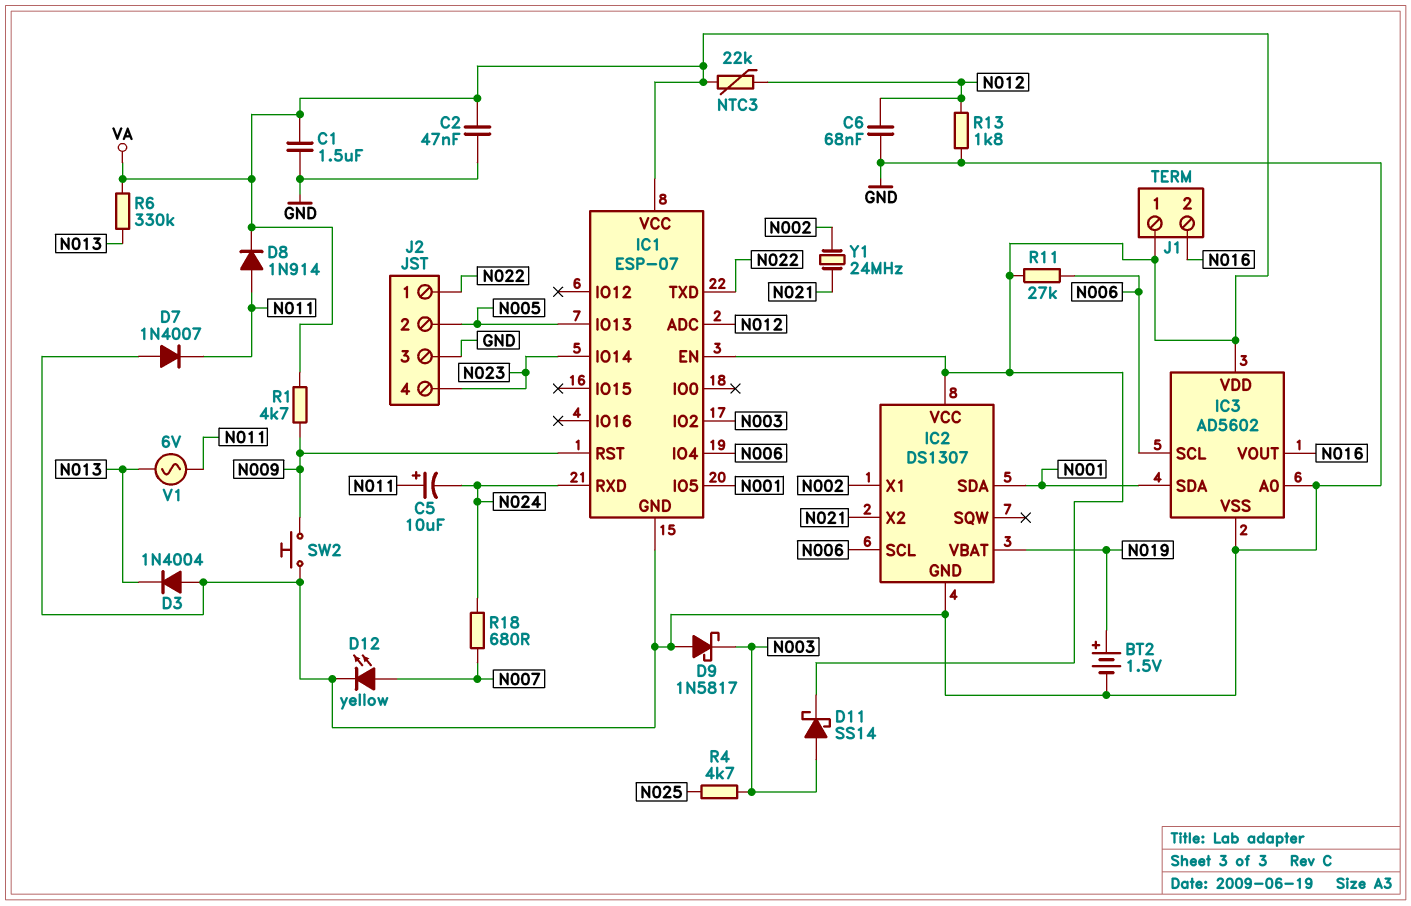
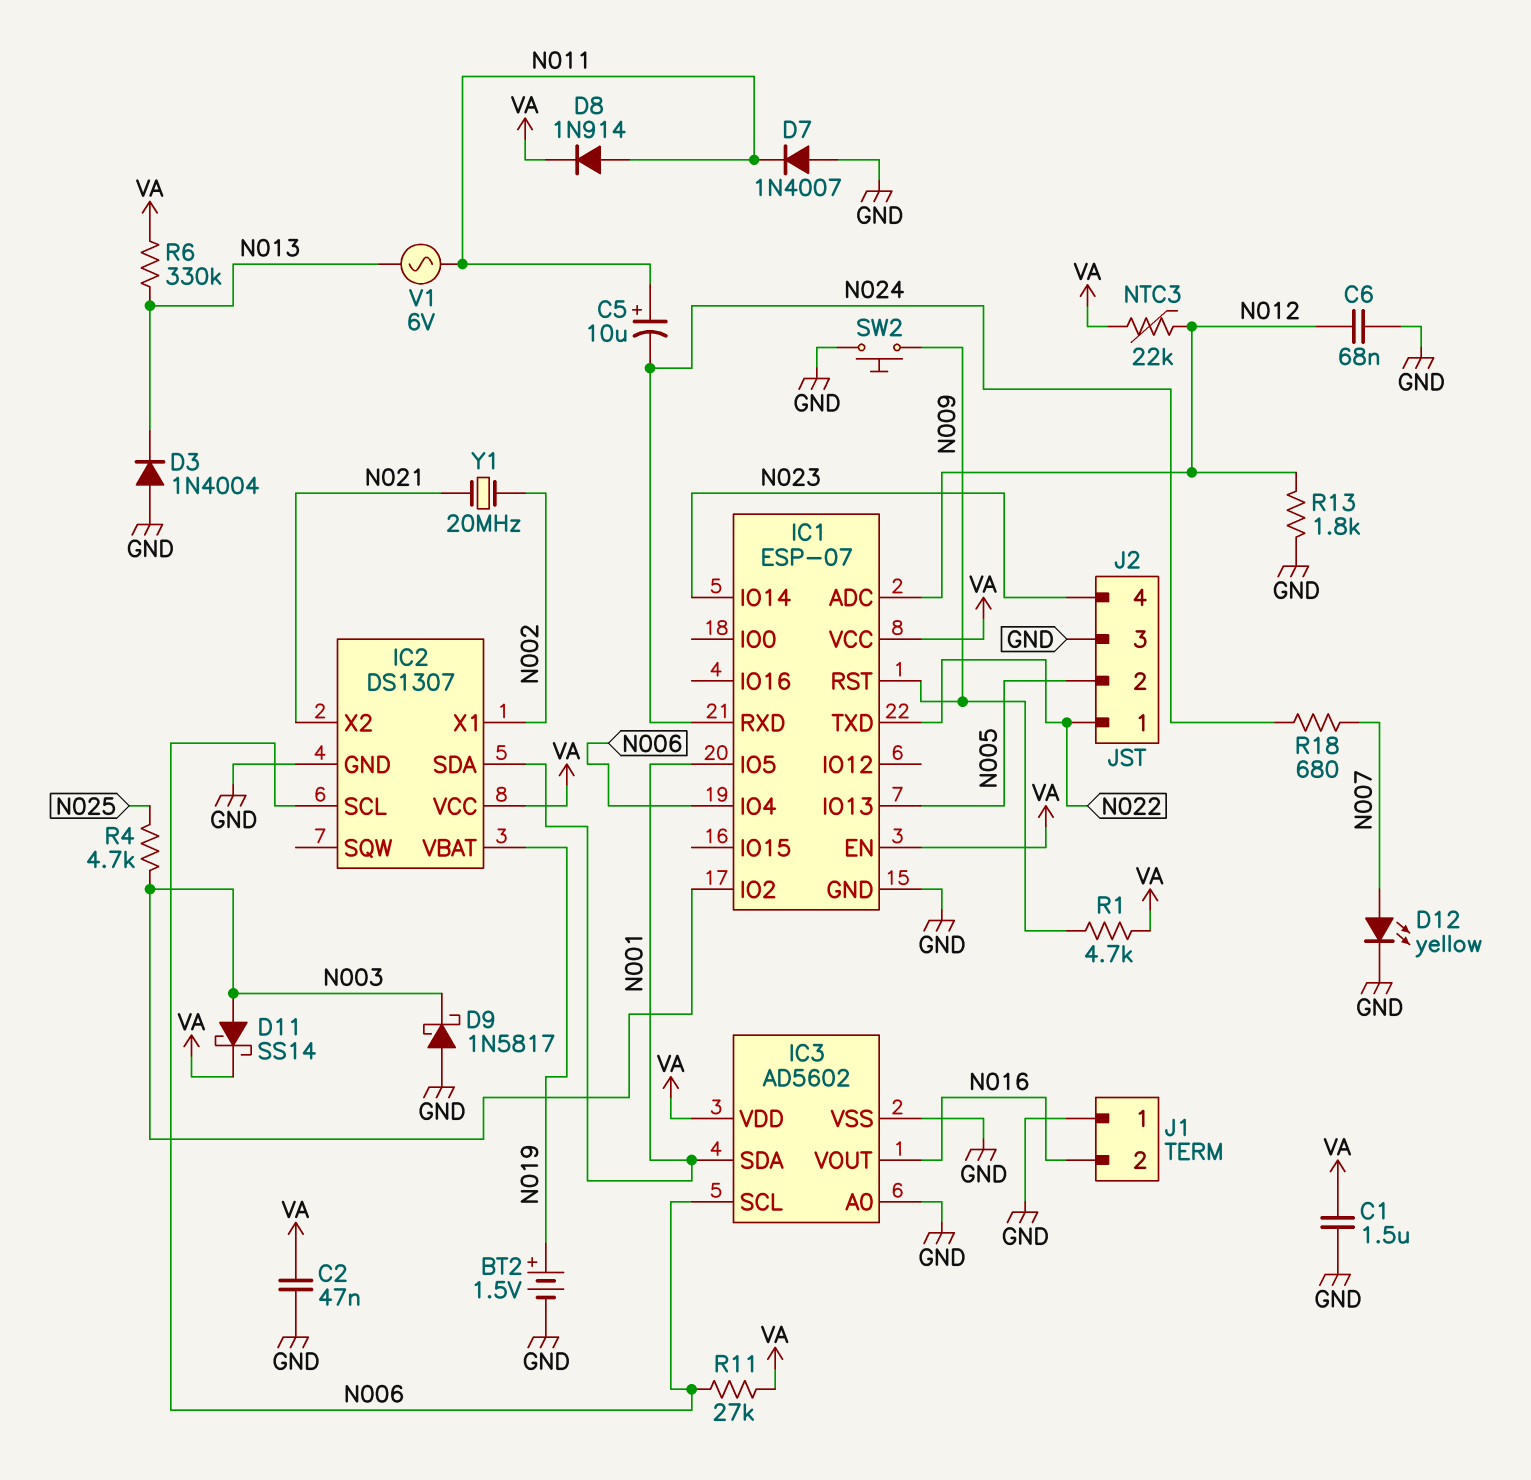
J1 pin 1: VA -> GND
Y1: 24MHz (N002, N021) -> 20MHz (N002, N021)

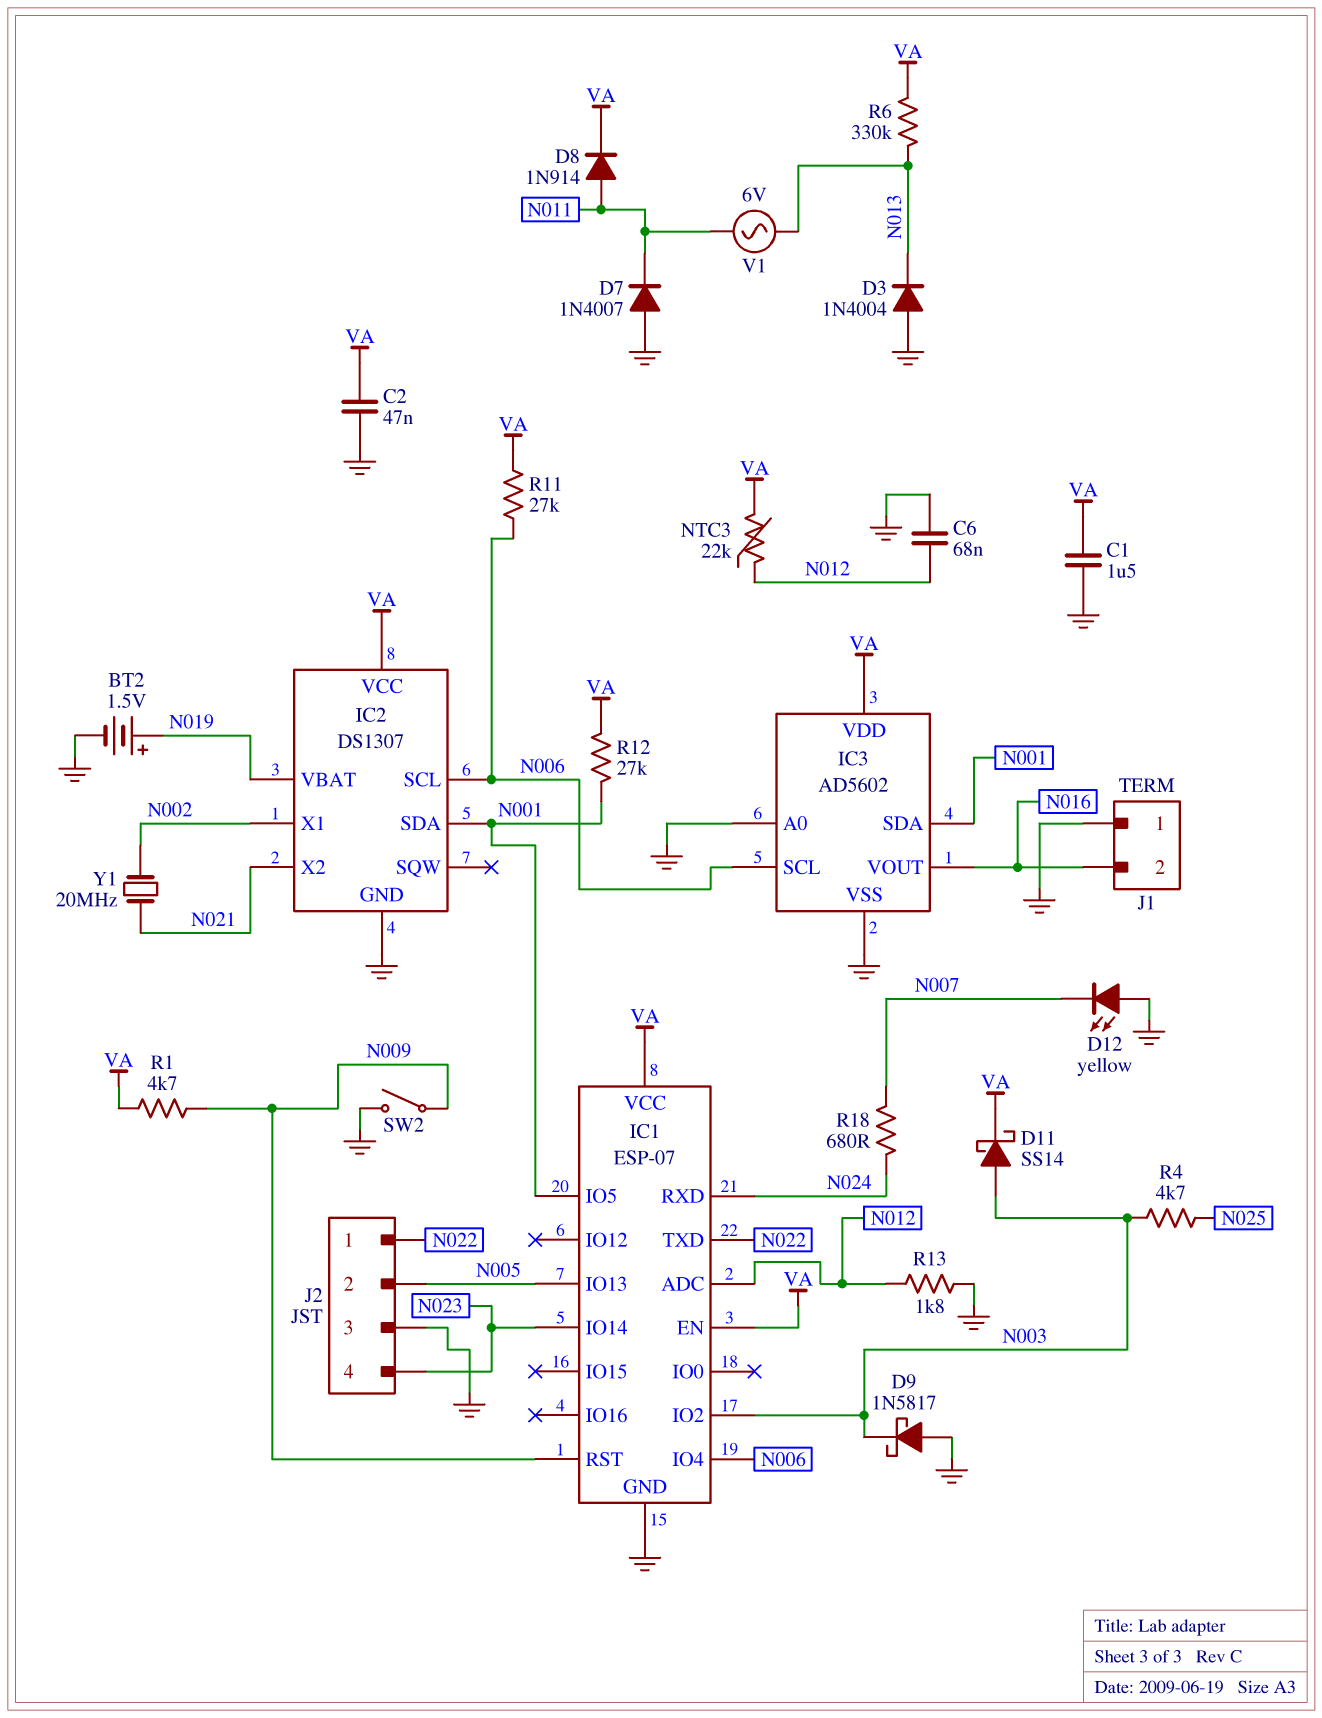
C5: 10uF (plus N011, minus N024) -> none
D12: LED yellow (A N007, K GND) -> LED yellow (A GND, K N007)
R12: none -> 27k (N001, VA)
SW2: button (GND, N009) -> switch (GND, N009)

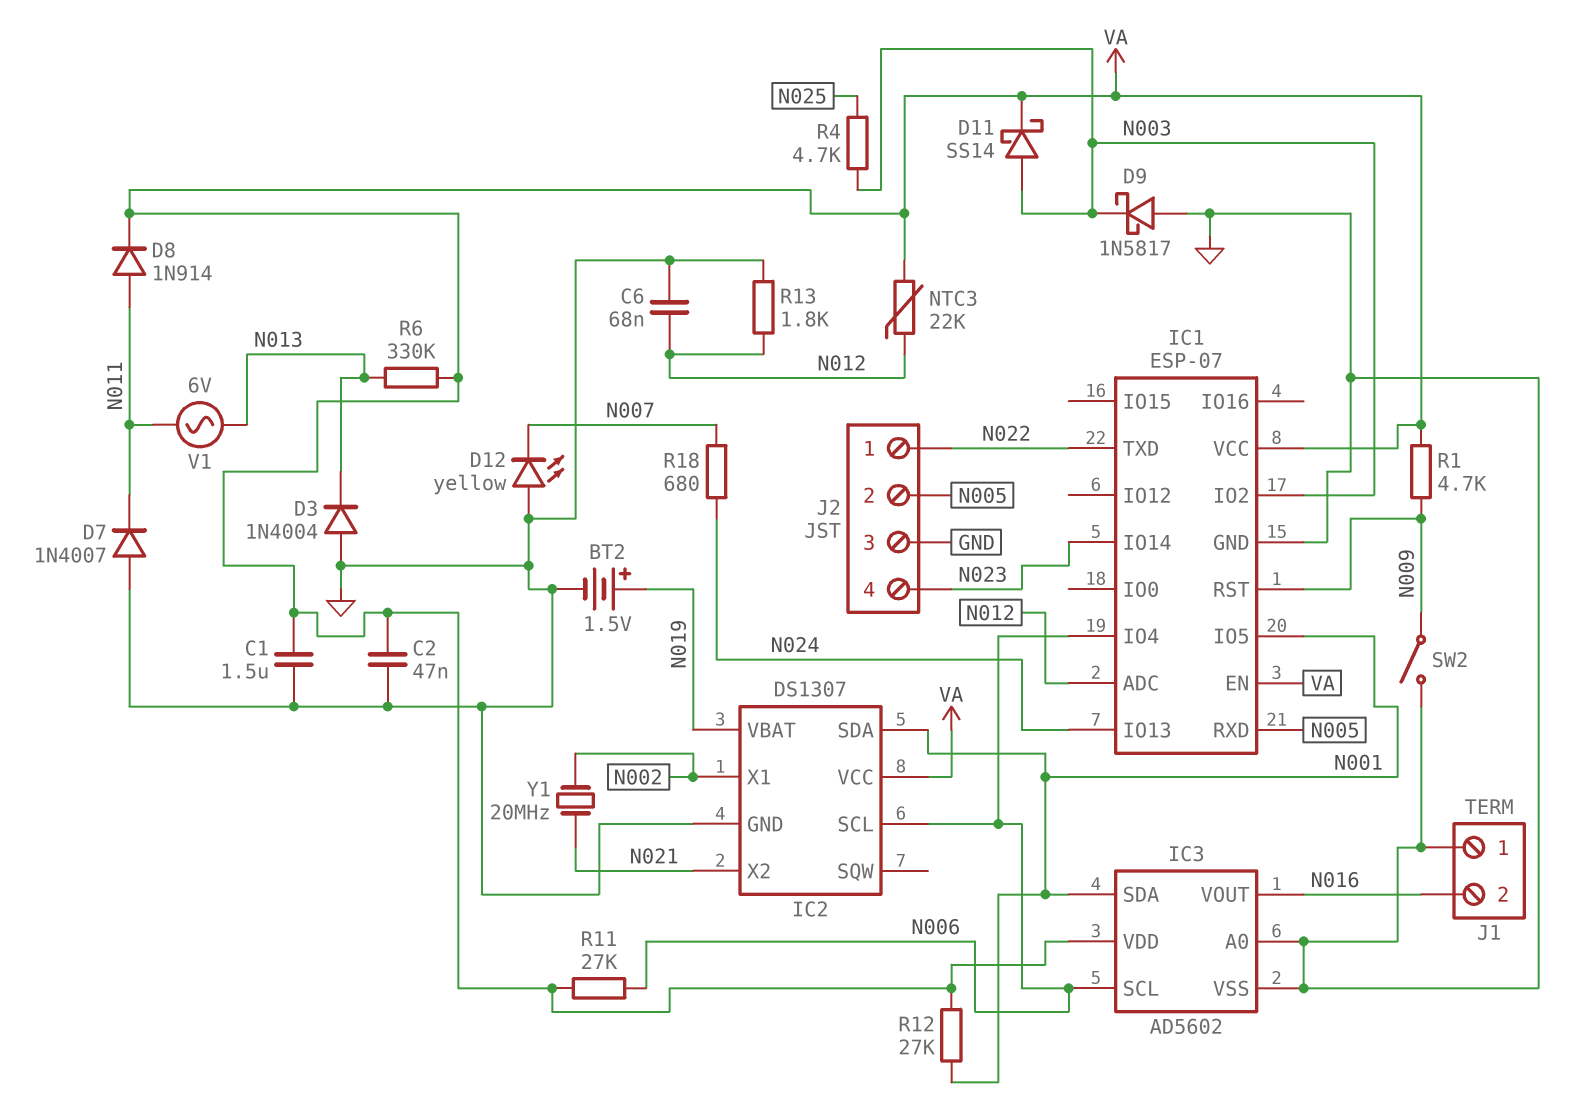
IC1 pin IO13: N005 -> N024
IC1 pin RXD: N024 -> N005

